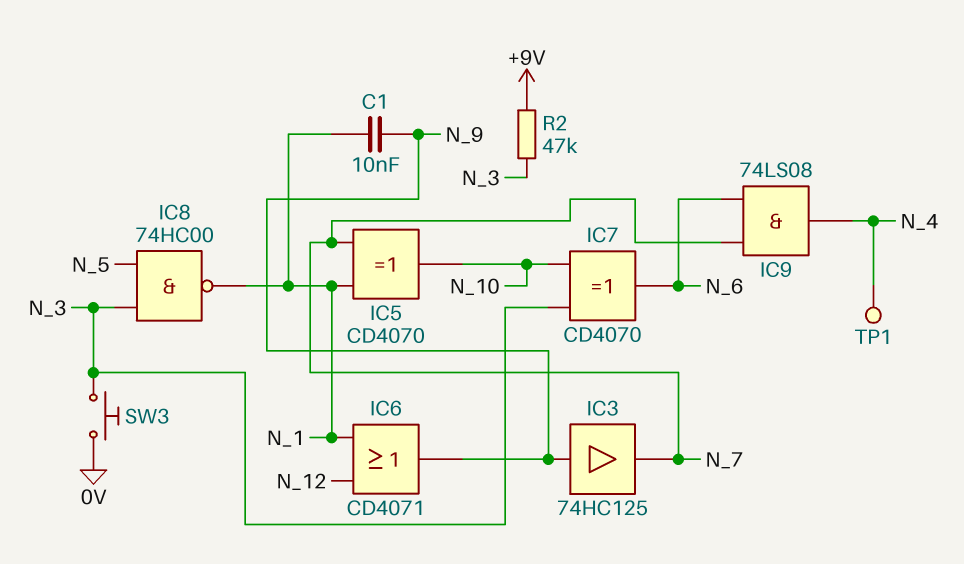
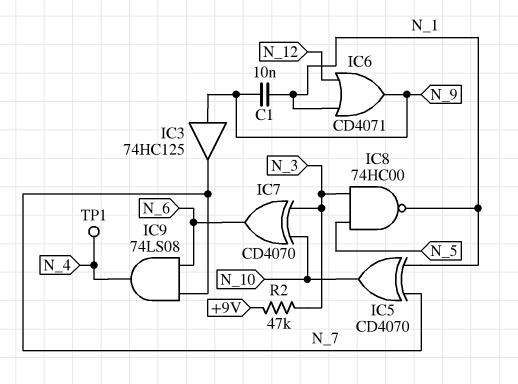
SW3: button (0V, N_3) -> none

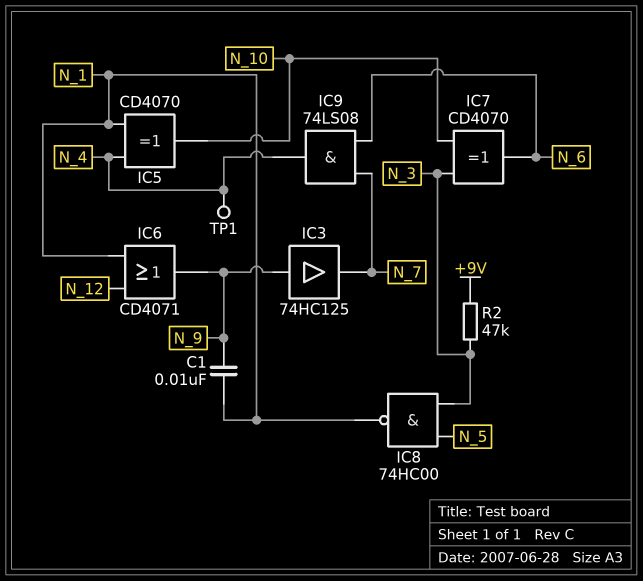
IC5: XOR CD4070 (in N_1, in N_7, out N_10) -> XOR CD4070 (in N_1, in N_4, out N_10)

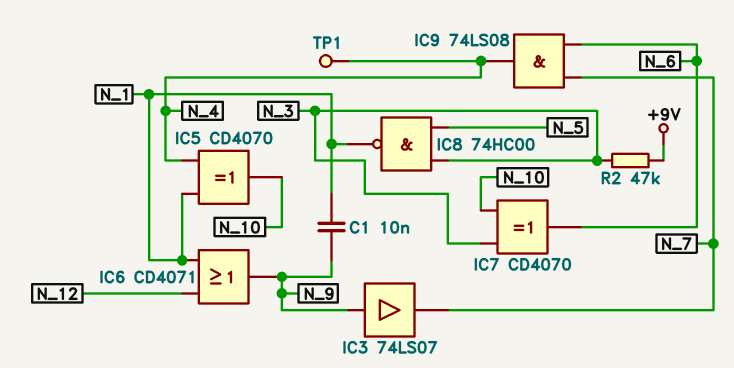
IC3: buffer 74HC125 (in N_9, out N_7) -> buffer 74LS07 (in N_9, out N_7)

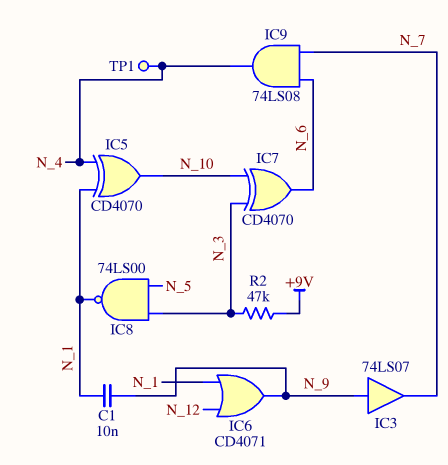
IC8: NAND 74HC00 (in N_3, in N_5, out N_1) -> NAND 74LS00 (in N_3, in N_5, out N_1)

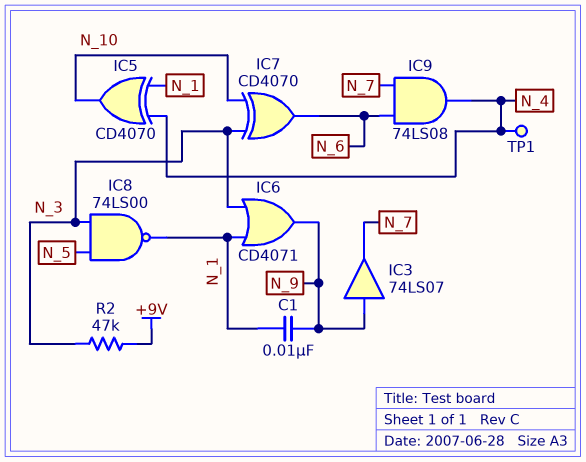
IC6: OR CD4071 (in N_1, in N_12, out N_9) -> OR CD4071 (in N_1, in N_3, out N_9)

